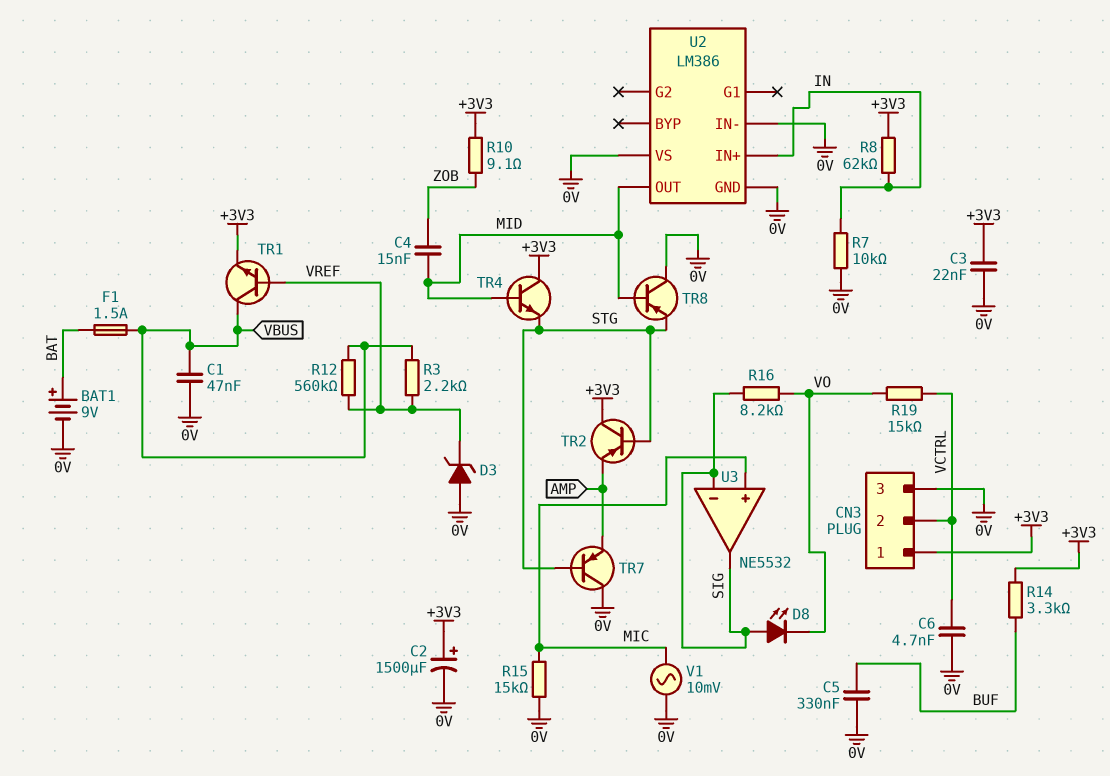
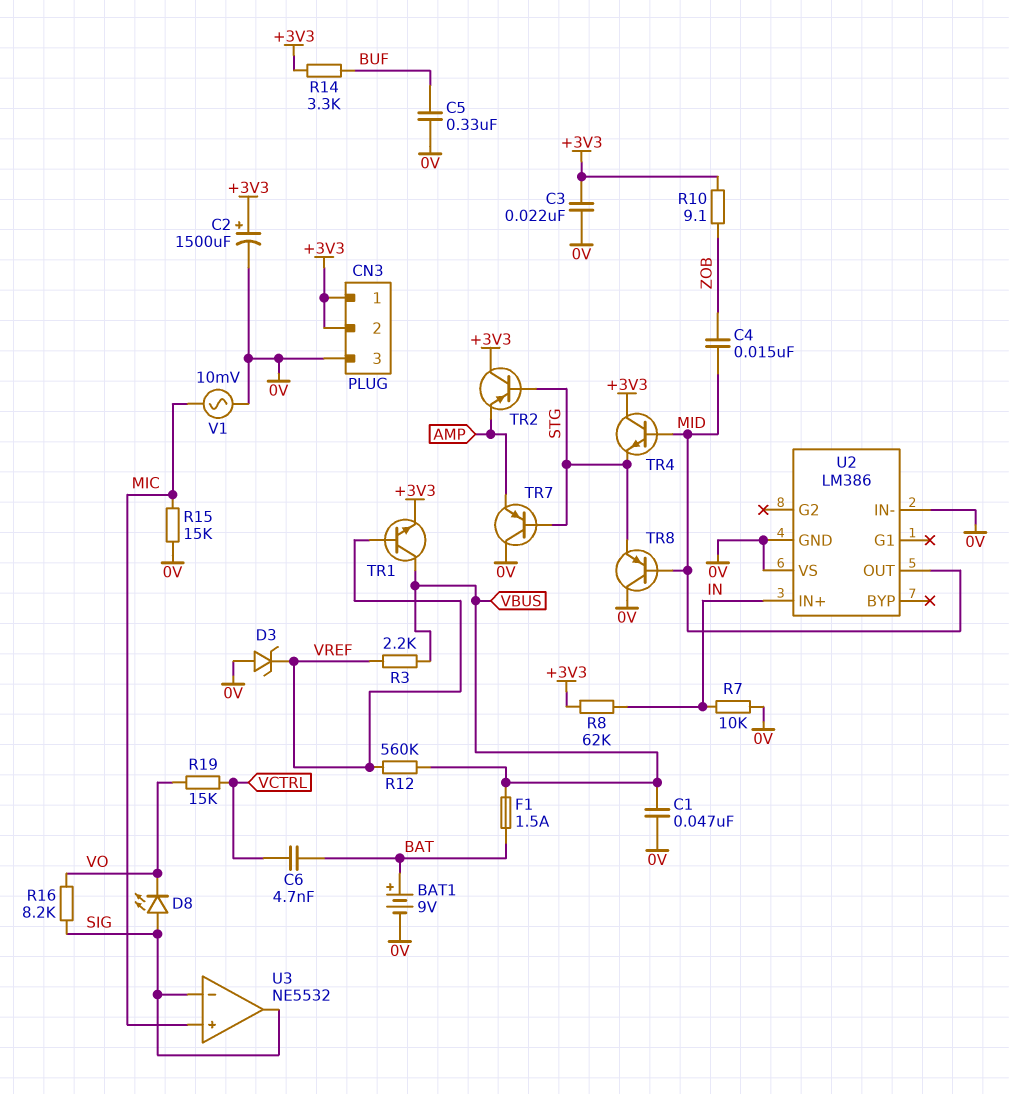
C6: 4.7nF (0V, VCTRL) -> 4.7nF (BAT, VCTRL)
CN3 pin 2: VCTRL -> +3V3

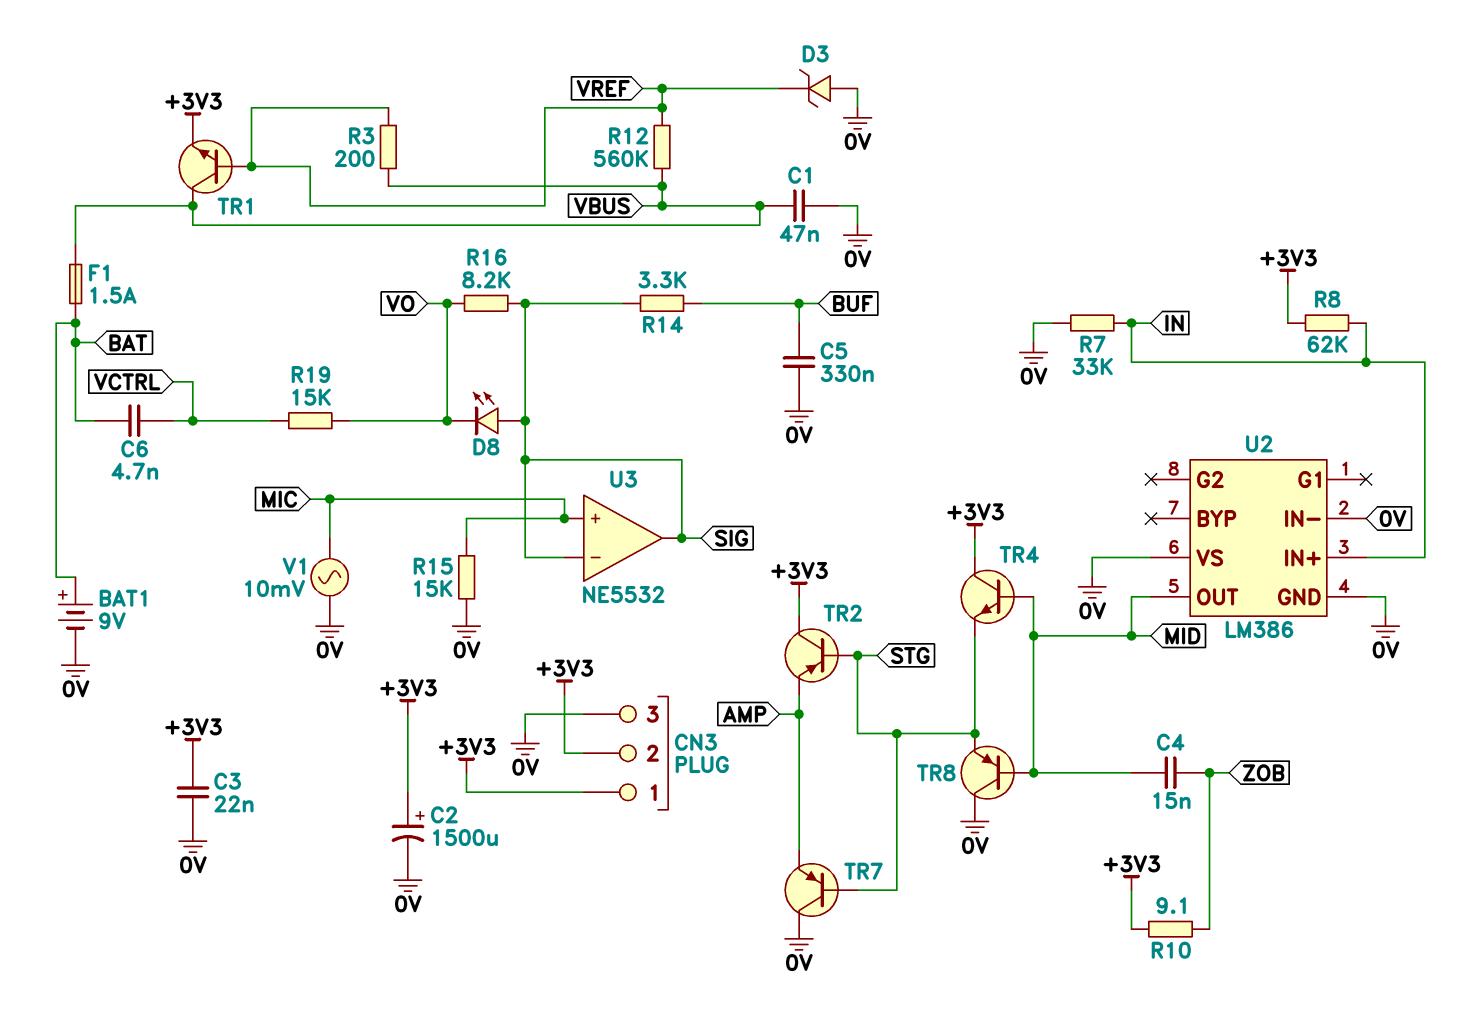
R3: 2.2k (VBUS, VREF) -> 200 (VBUS, VREF)
R7: 10k (0V, IN) -> 33k (0V, IN)
R14: 3.3k (+3V3, BUF) -> 3.3k (BUF, SIG)

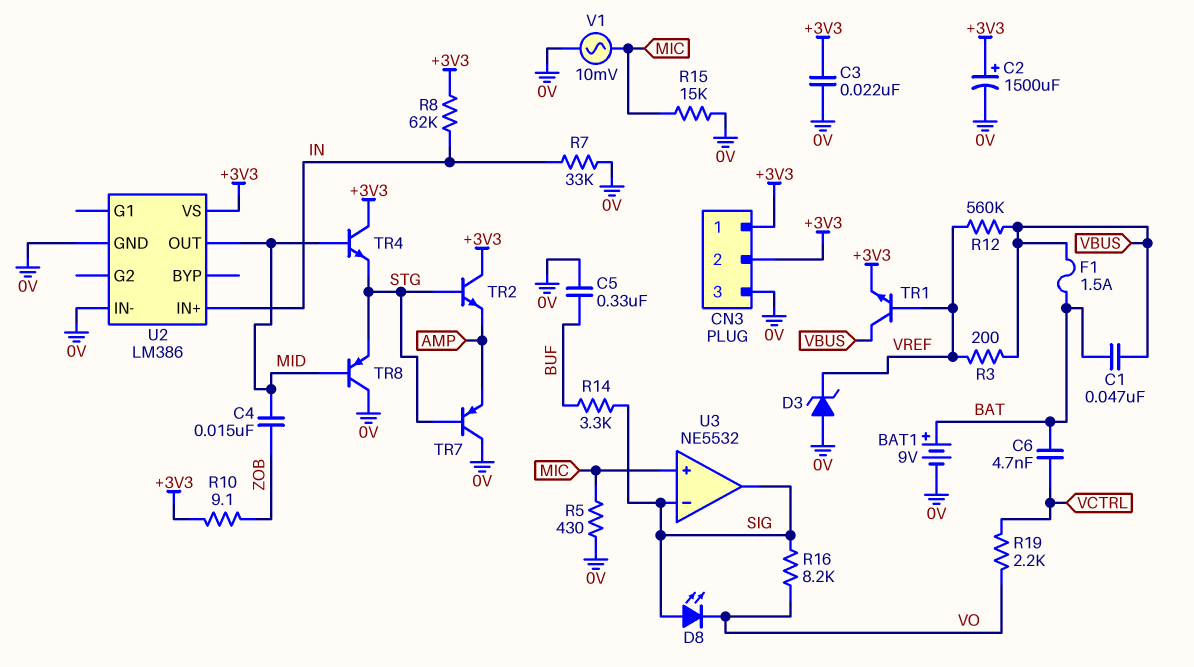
C1: 47nF (0V, VBUS) -> 47nF (BAT, VBUS)
R5: none -> 430 (0V, MIC)
R19: 15k (VCTRL, VO) -> 2.2k (VCTRL, VO)
TR2: PNP (B STG, C +3V3, E AMP) -> NPN (B STG, C +3V3, E AMP)
U2 pin VS: 0V -> +3V3

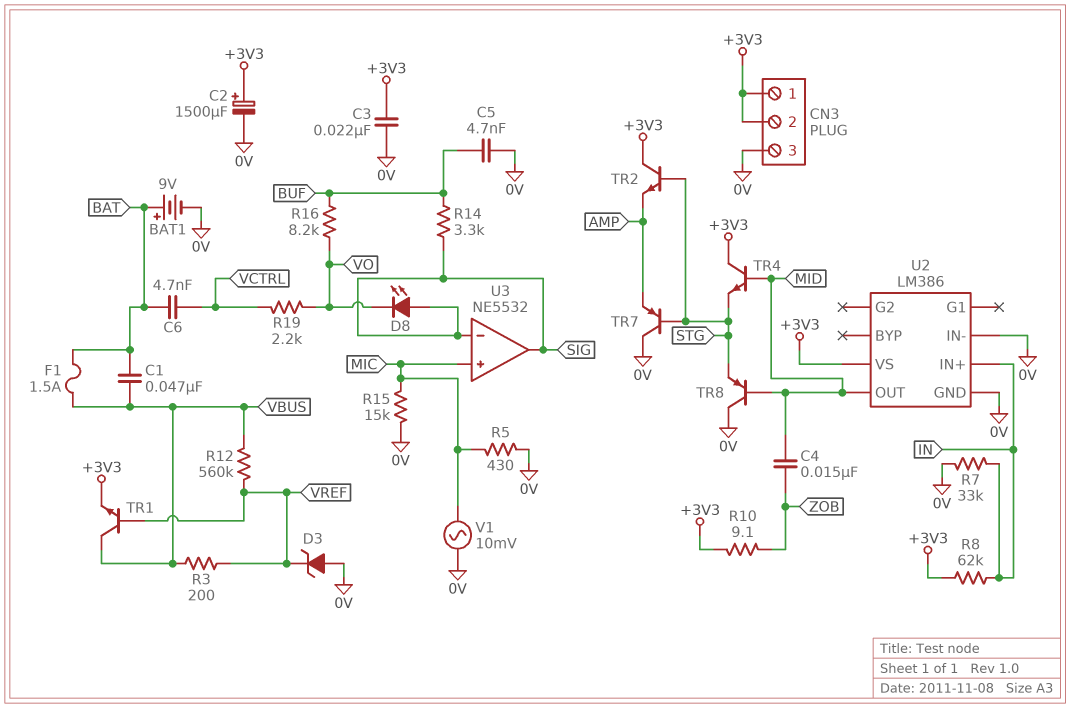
C5: 330nF (0V, BUF) -> 4.7nF (0V, BUF)
R16: 8.2k (SIG, VO) -> 8.2k (BUF, VO)

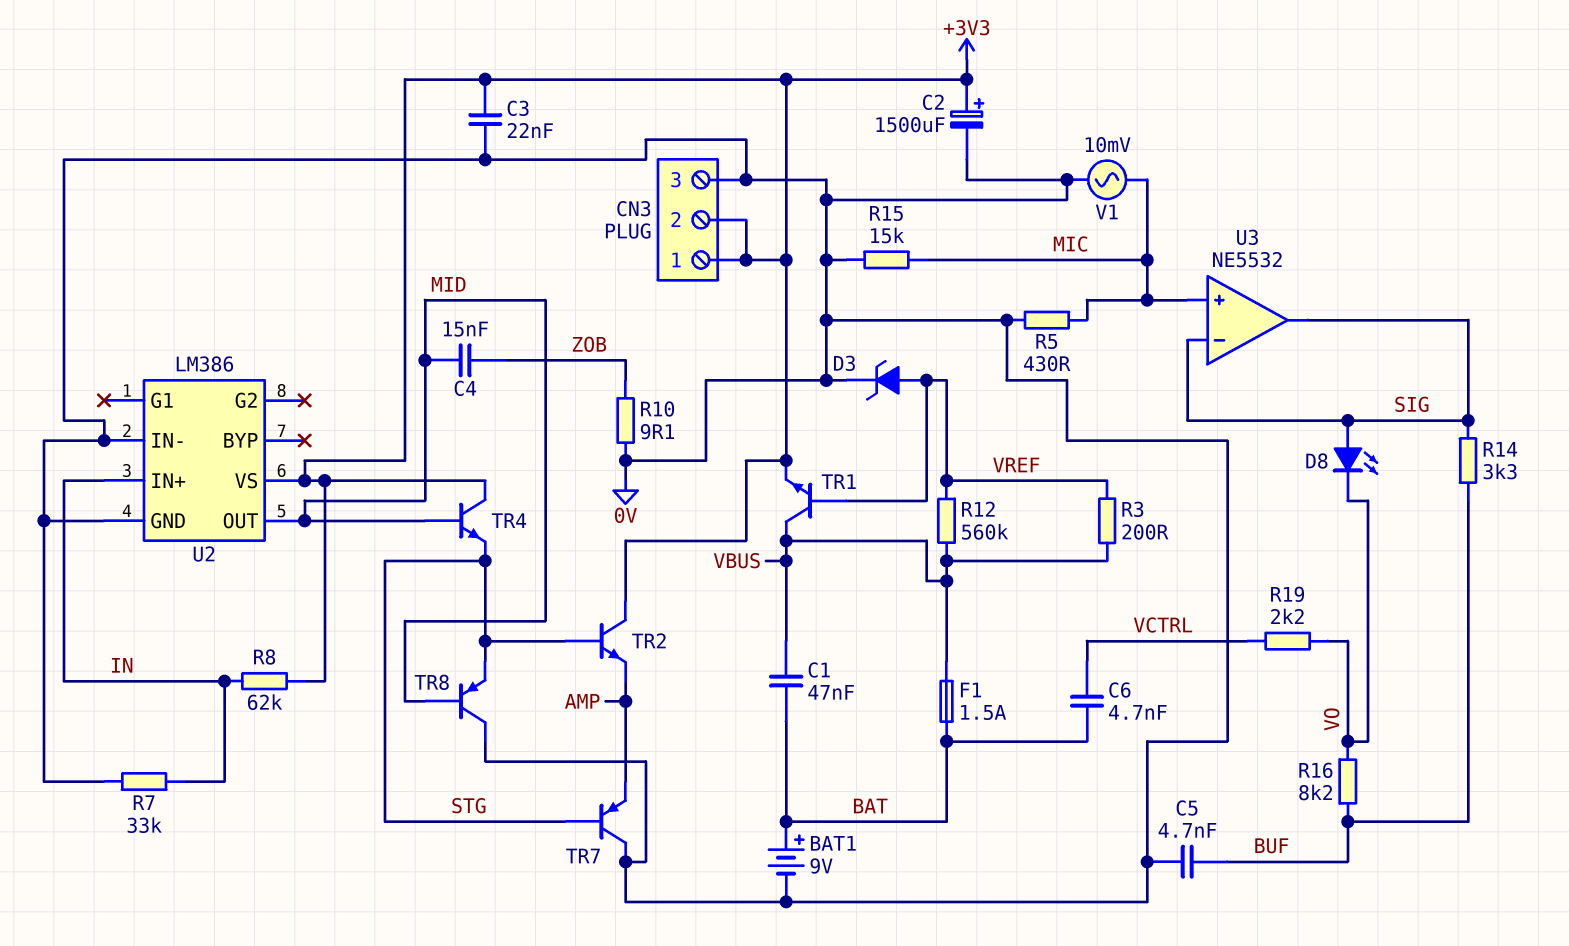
D3: zener (A 0V, K VREF) -> zener (A VREF, K 0V)
R10: 9.1 (+3V3, ZOB) -> 9.1 (0V, ZOB)

